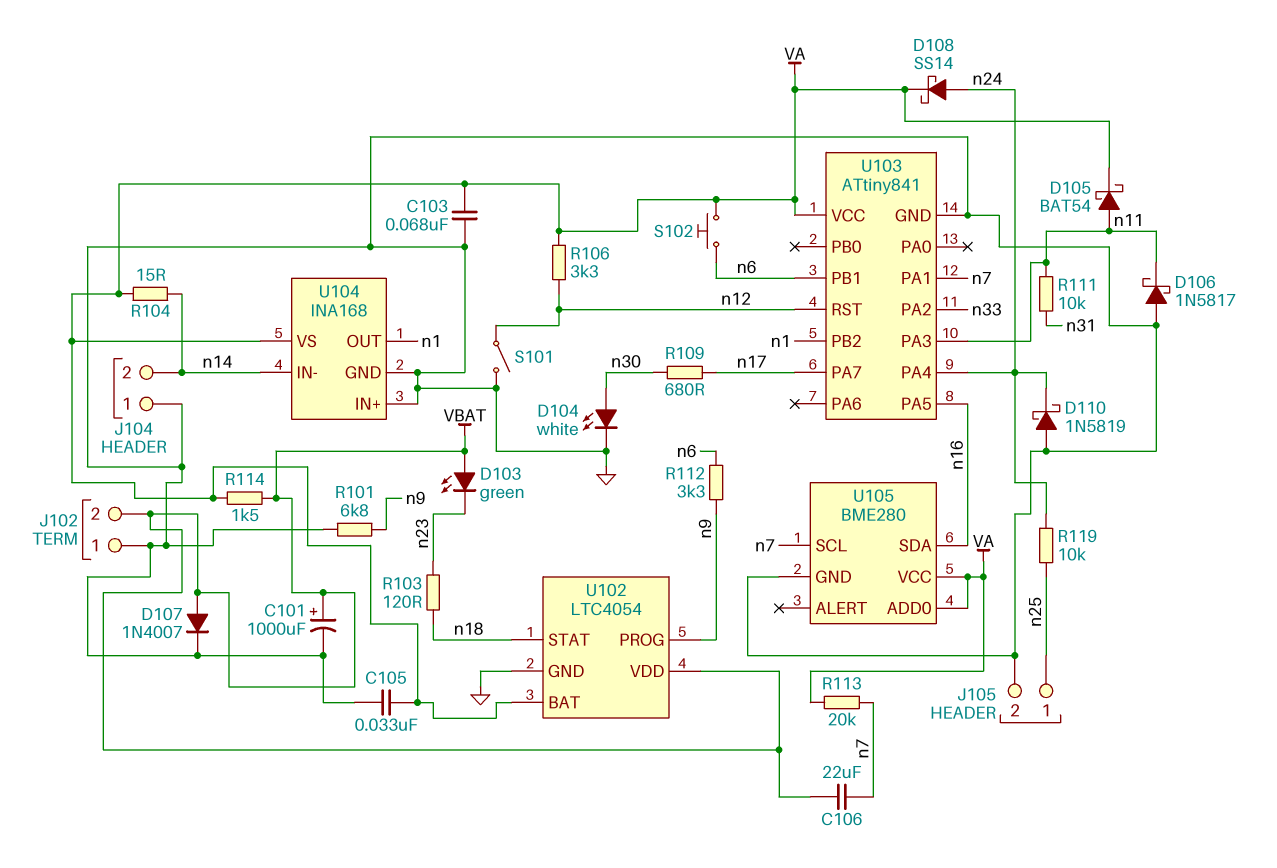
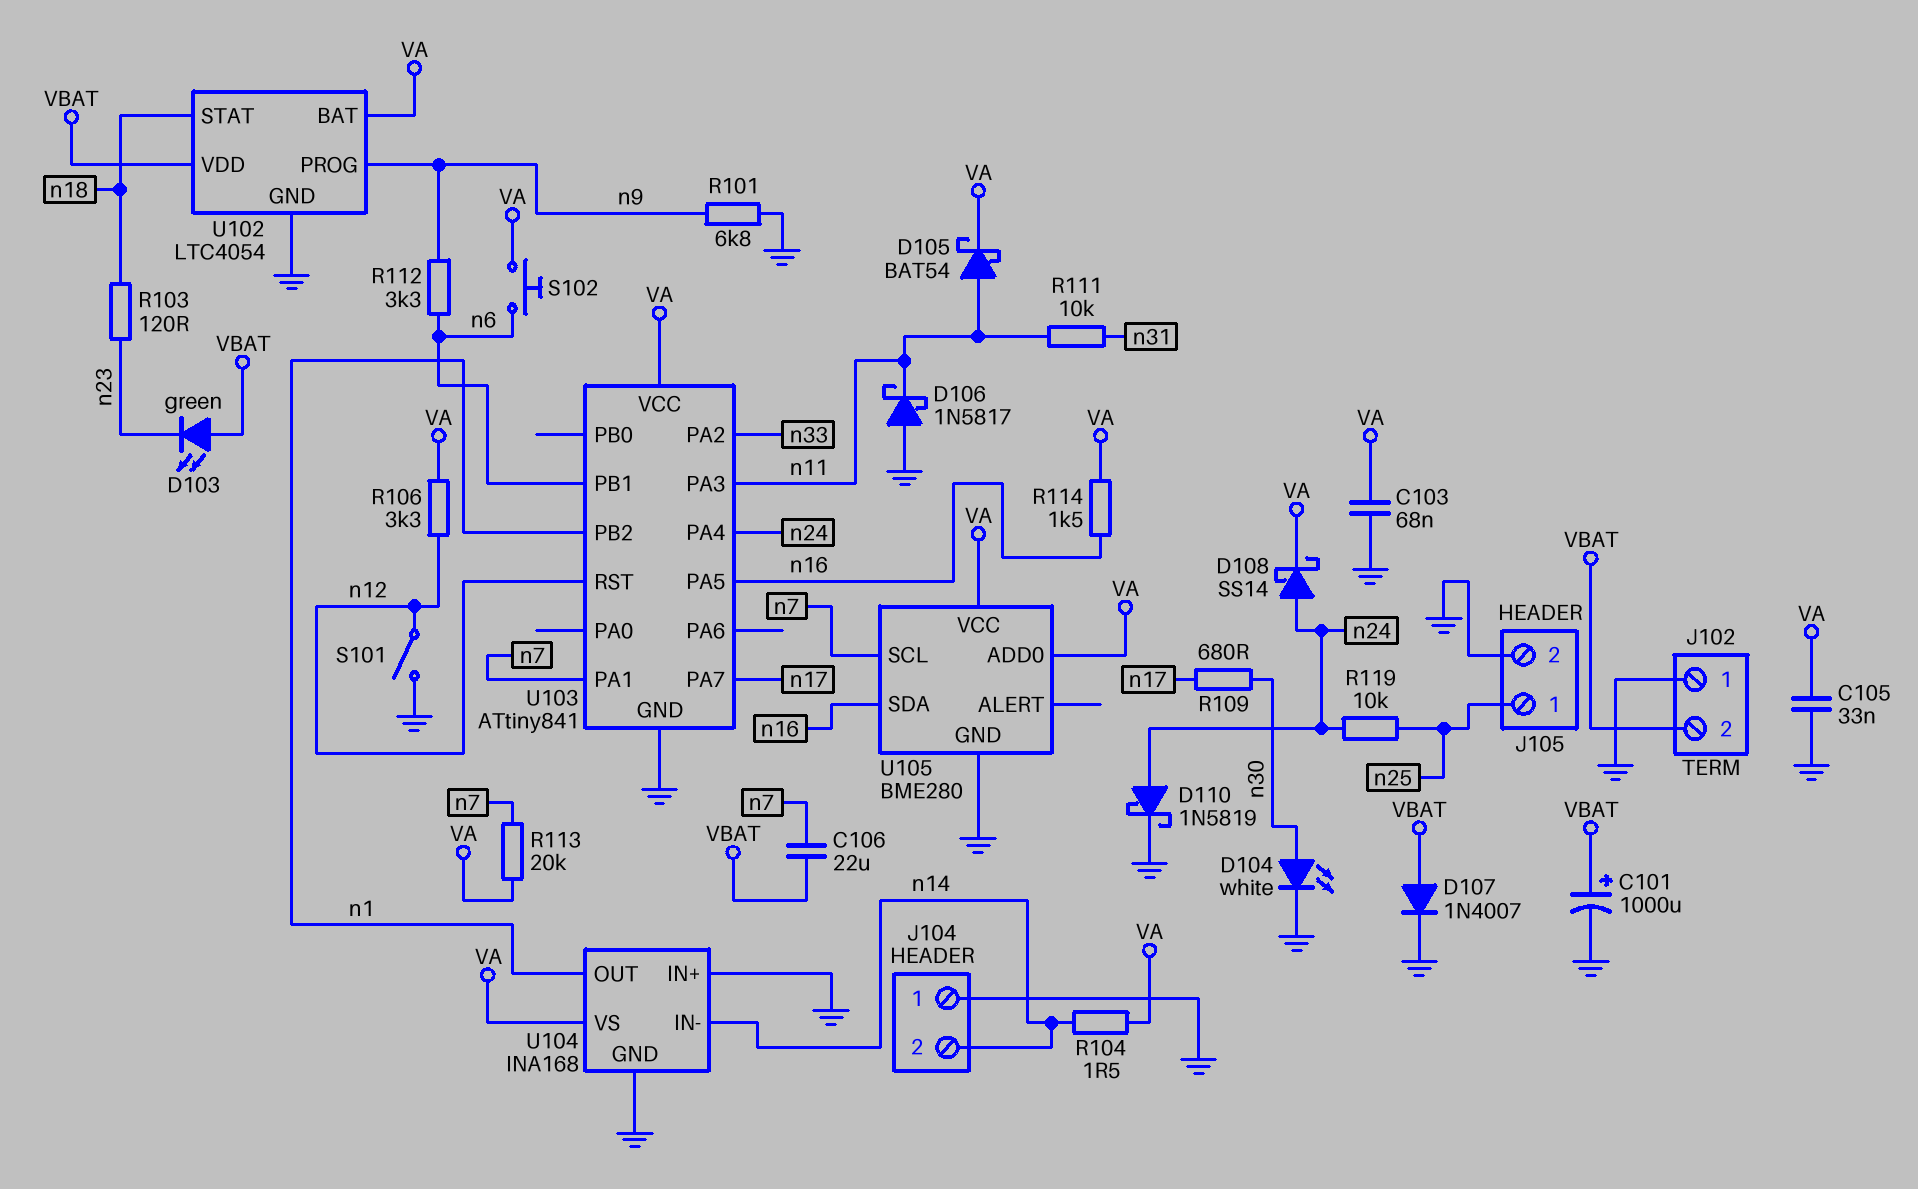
D110: schottky 1N5819 (A GND, K n24) -> schottky 1N5819 (A n24, K GND)
R104: 15 (VA, n14) -> 1.5 (VA, n14)
R114: 1.5k (VA, VBAT) -> 1.5k (VA, n16)

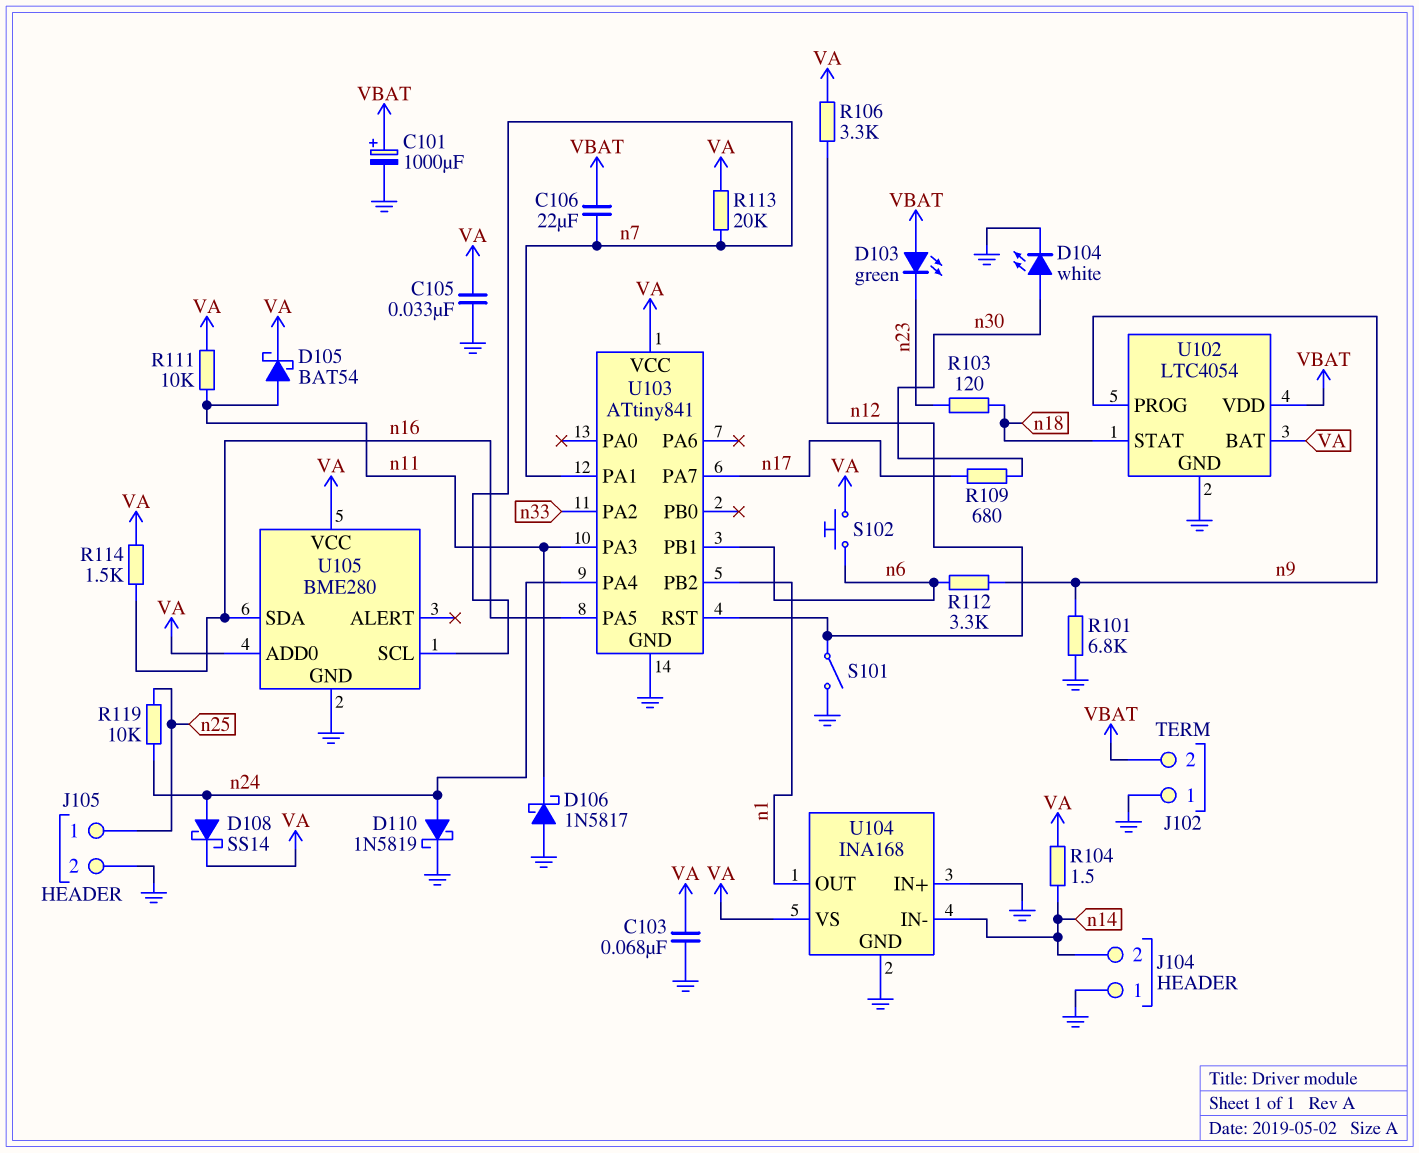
D107: diode 1N4007 (A VBAT, K GND) -> none
R111: 10k (n11, n31) -> 10k (VA, n11)

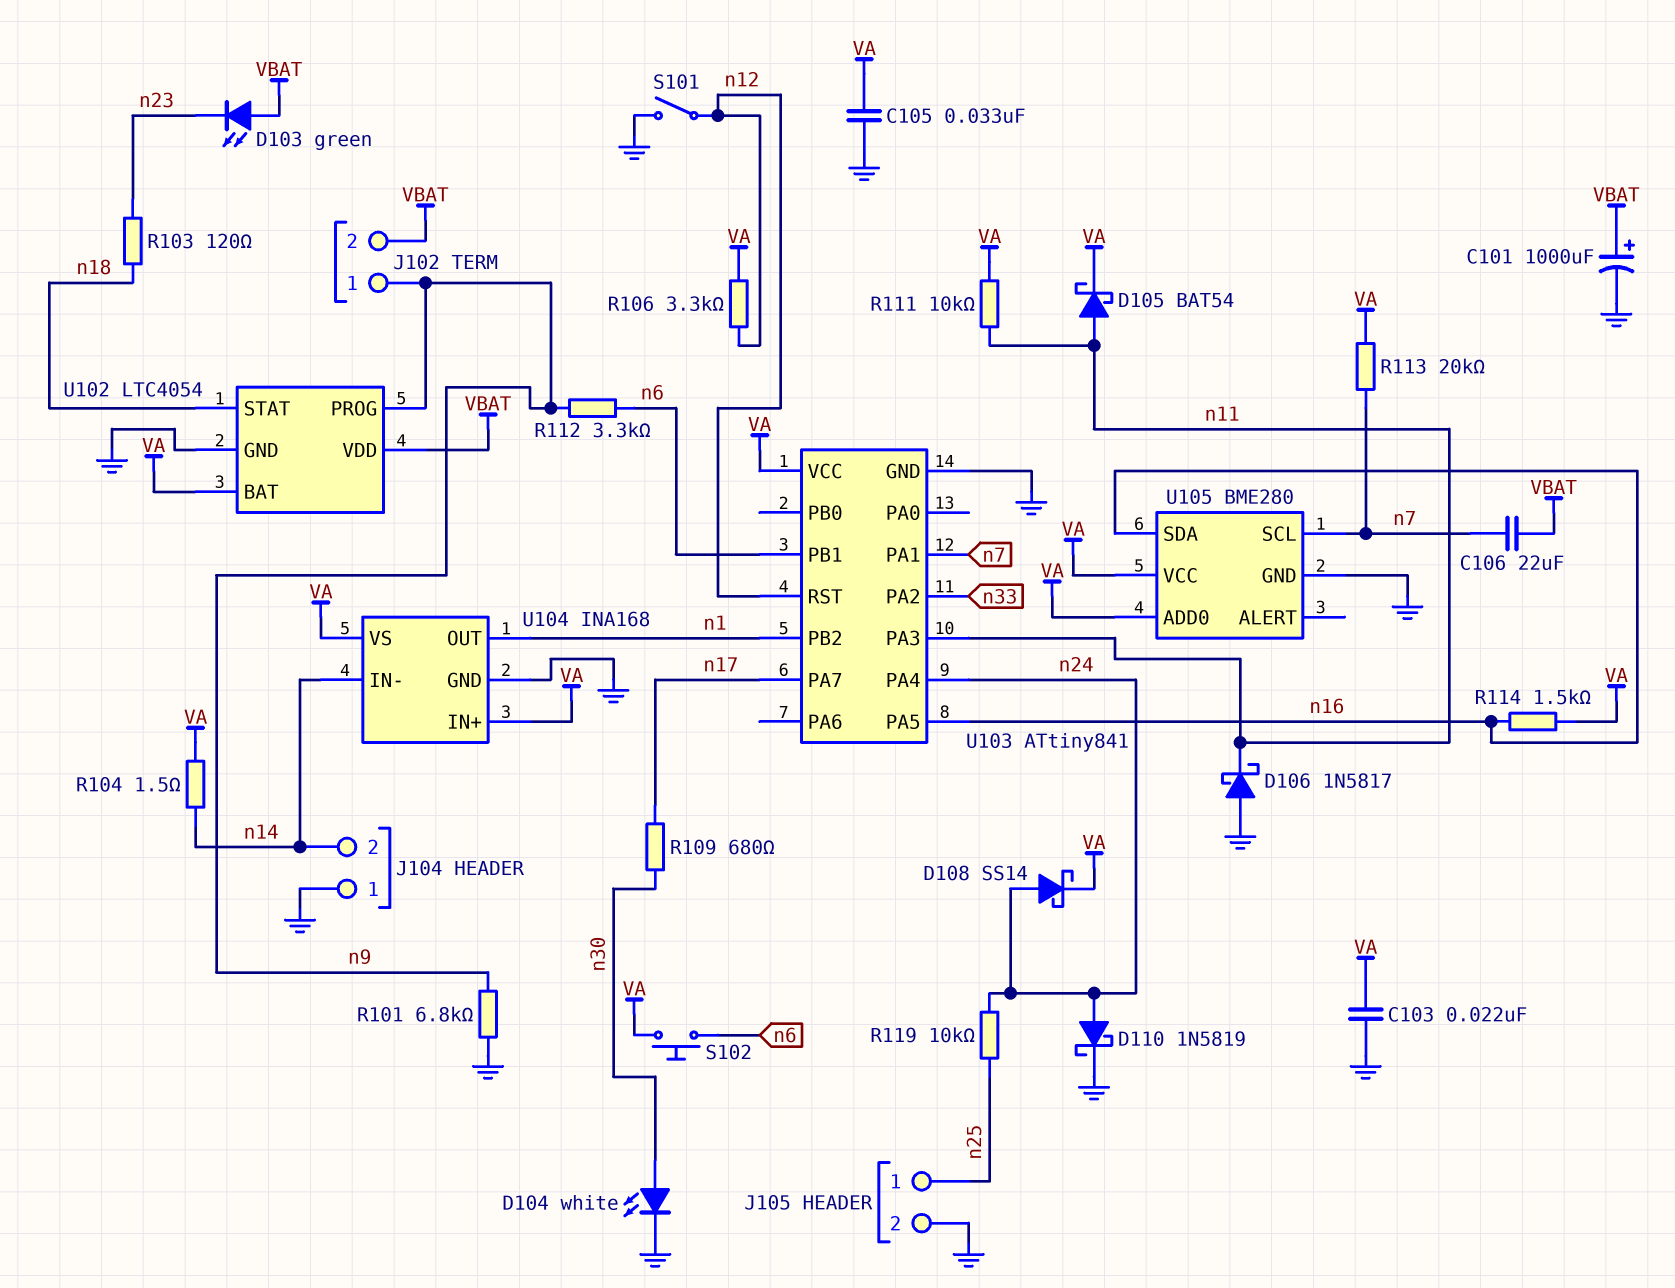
C103: 68nF (GND, VA) -> 22nF (GND, VA)
J102 pin 1: GND -> n9
U104 pin IN+: GND -> VA

